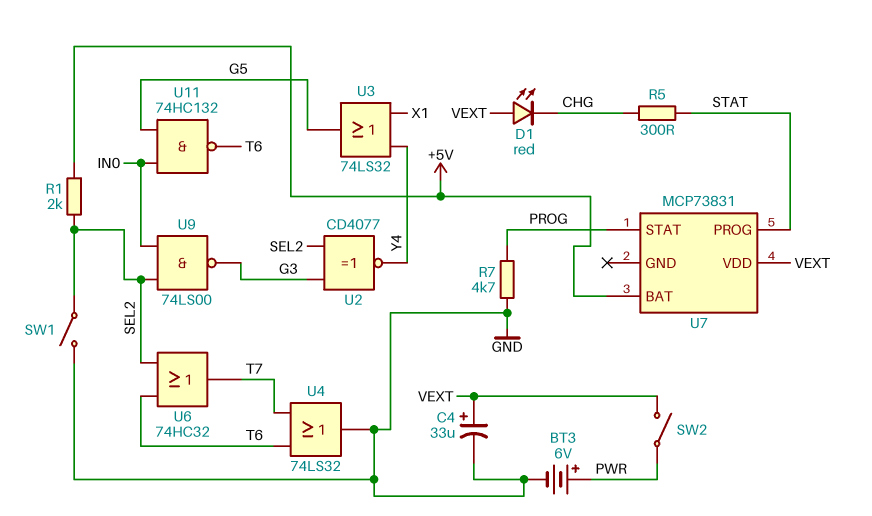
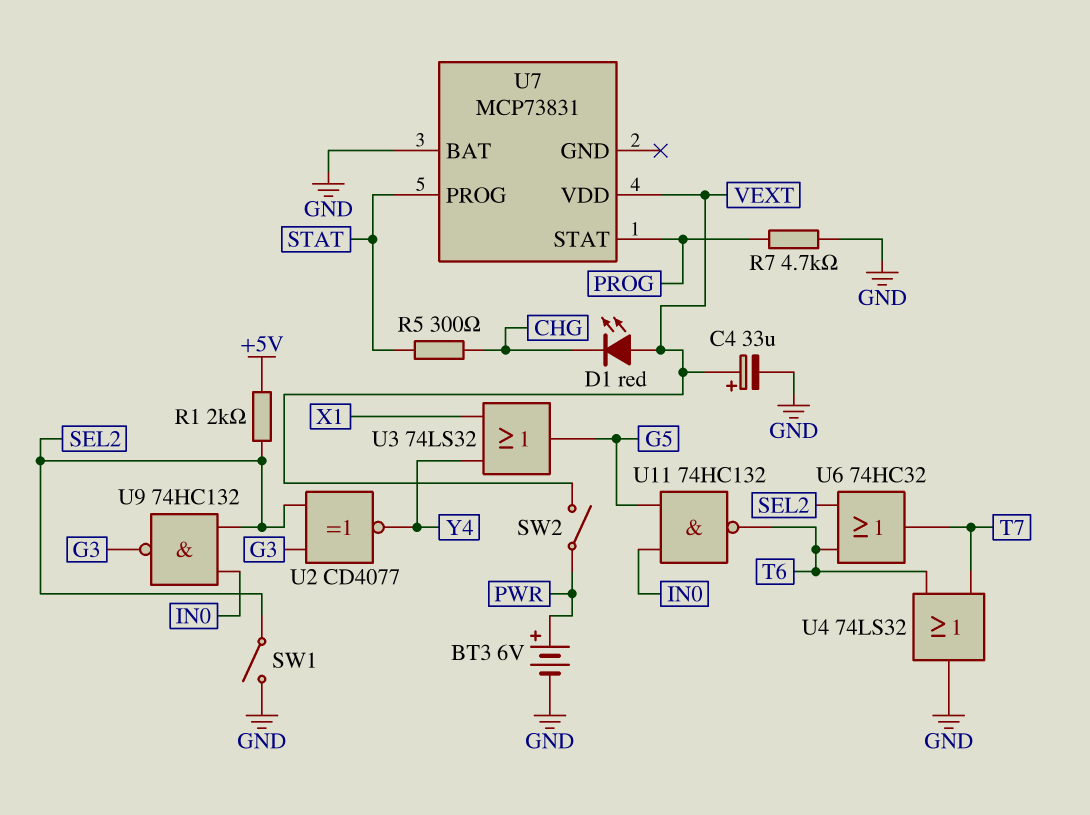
U7 pin BAT: +5V -> GND
U9: NAND 74LS00 (in IN0, in SEL2, out G3) -> NAND 74HC132 (in IN0, in SEL2, out G3)

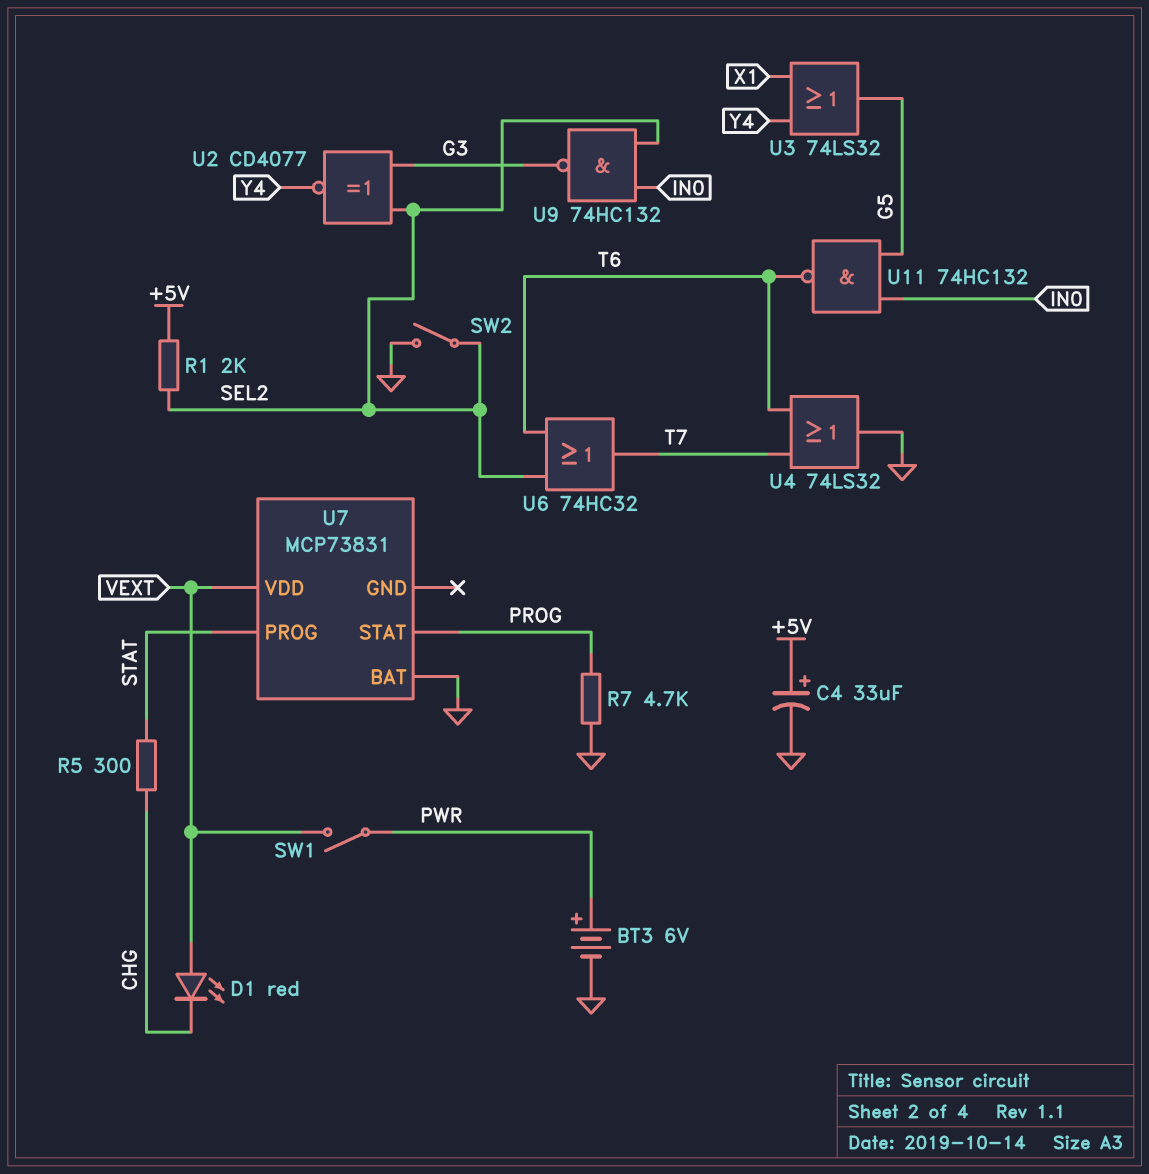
C4: 33uF (plus VEXT, minus GND) -> 33uF (plus +5V, minus GND)
SW1: switch (GND, SEL2) -> switch (PWR, VEXT)
SW2: switch (PWR, VEXT) -> switch (GND, SEL2)

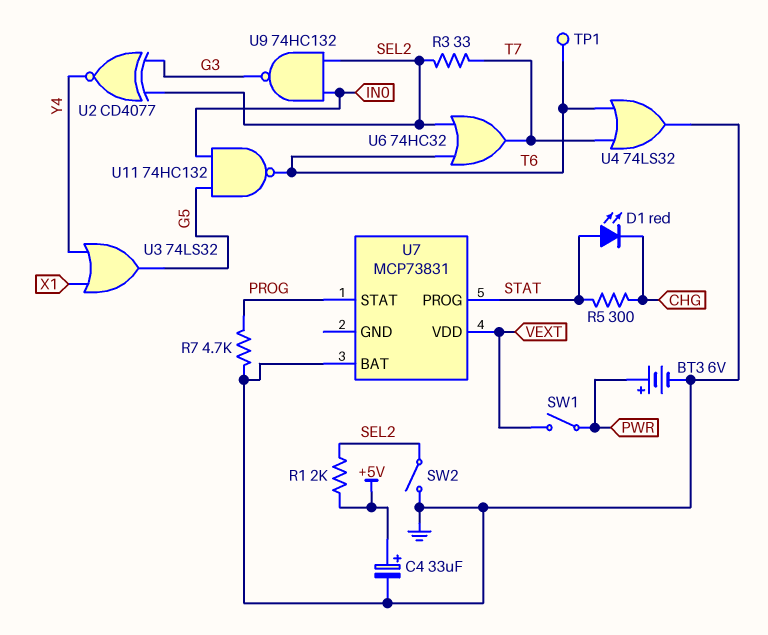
D1: LED red (A VEXT, K CHG) -> LED red (A STAT, K CHG)
R3: none -> 33 (SEL2, T7)
TP1: none -> test point (T6)

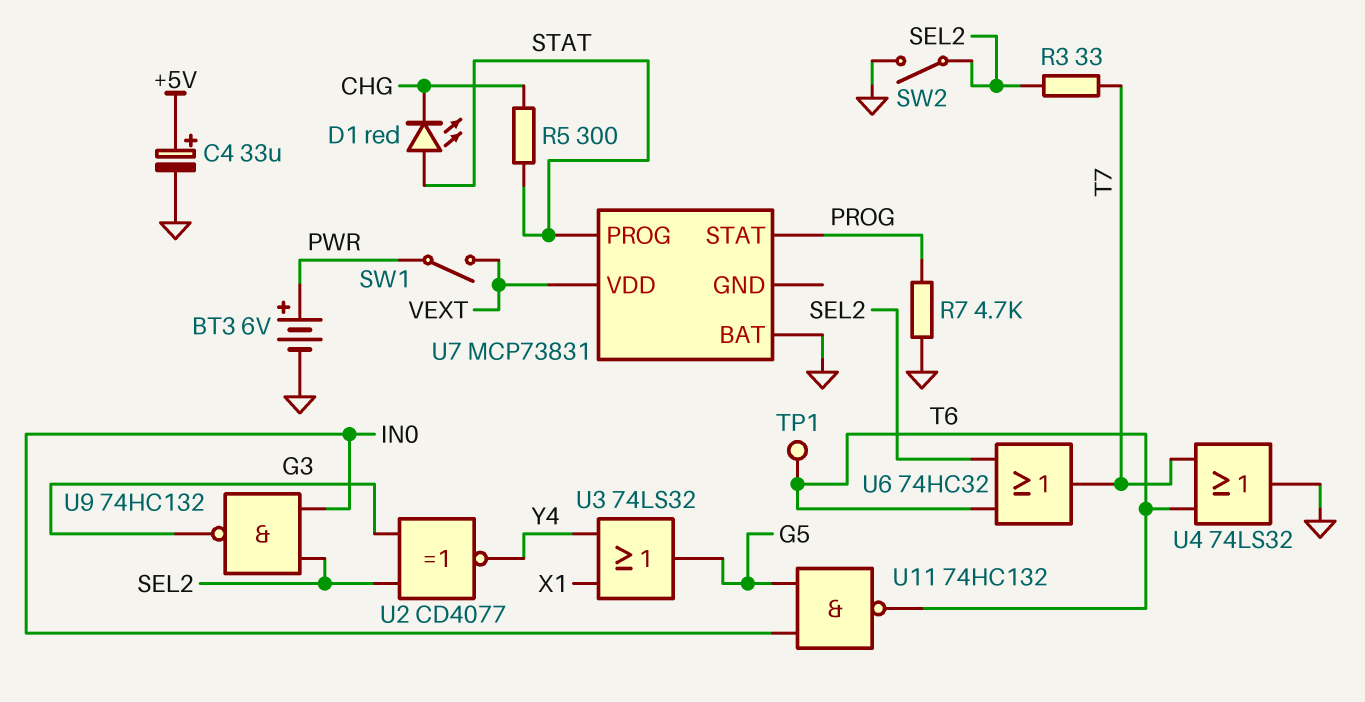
R1: 2k (+5V, SEL2) -> none

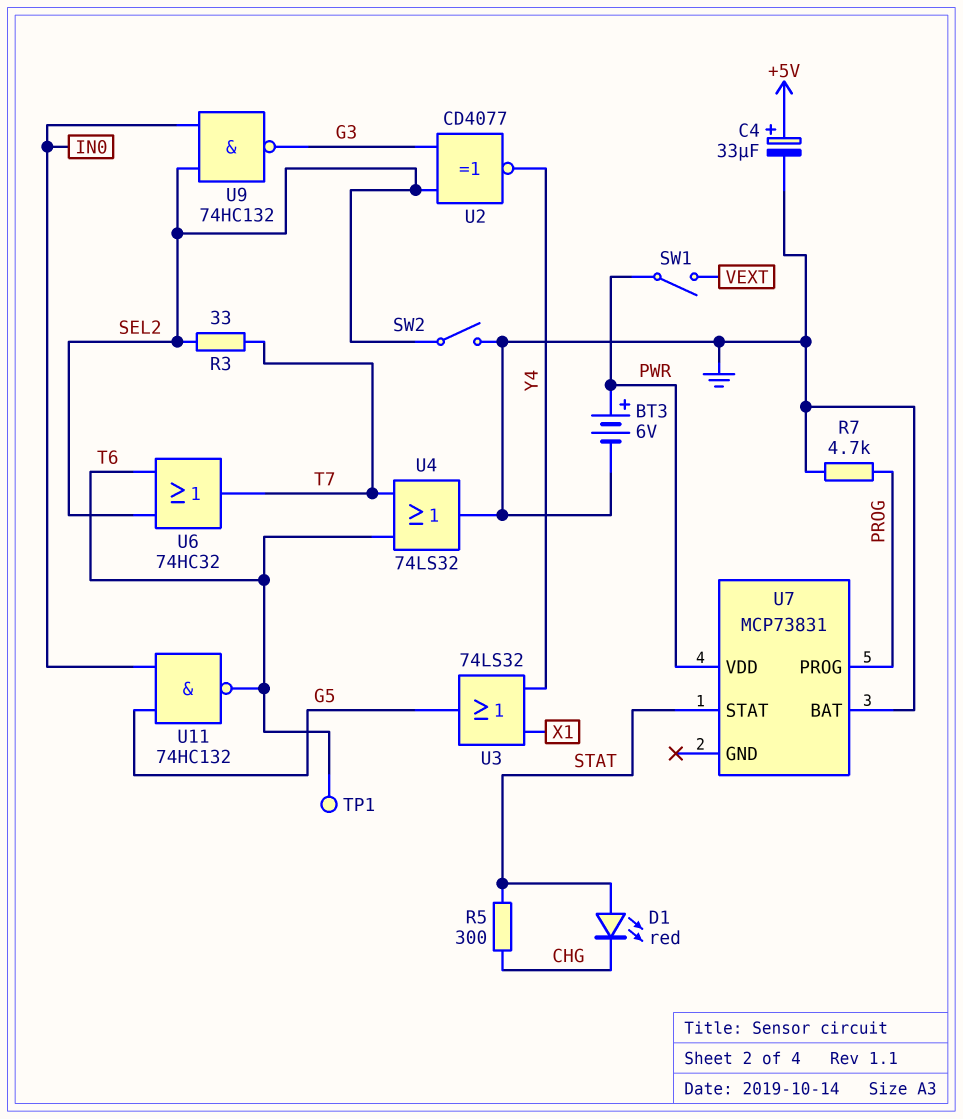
U7 pin PROG: STAT -> PROG
U7 pin STAT: PROG -> STAT
U7 pin VDD: VEXT -> PWR

